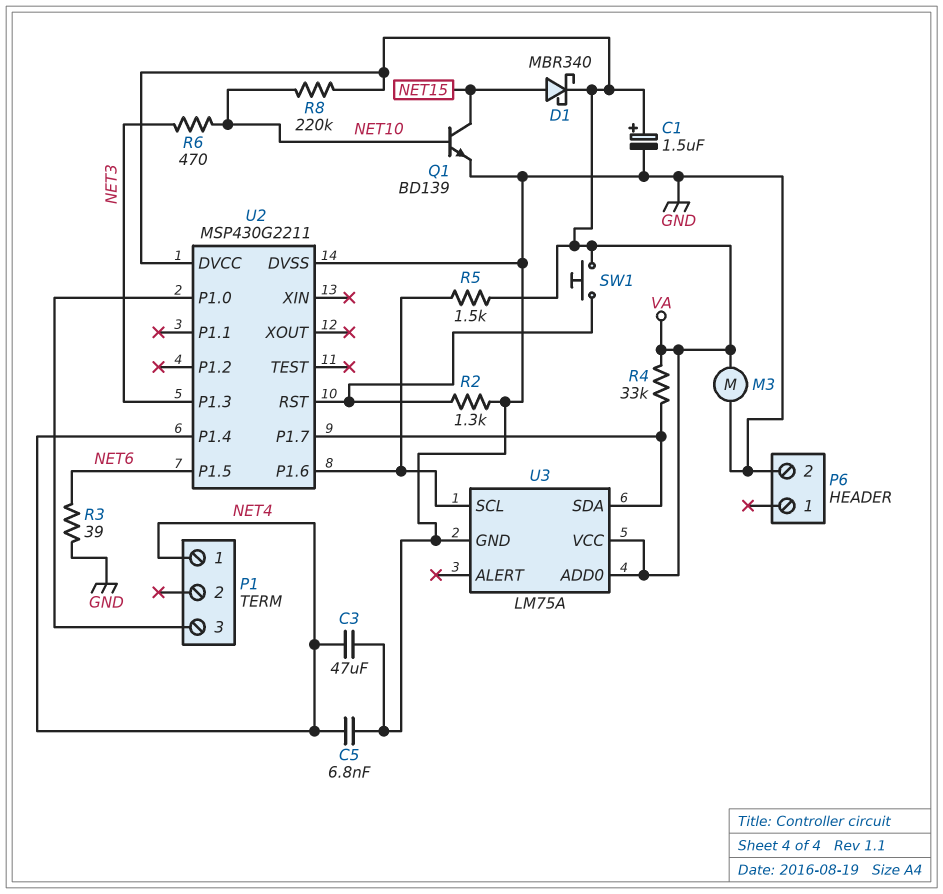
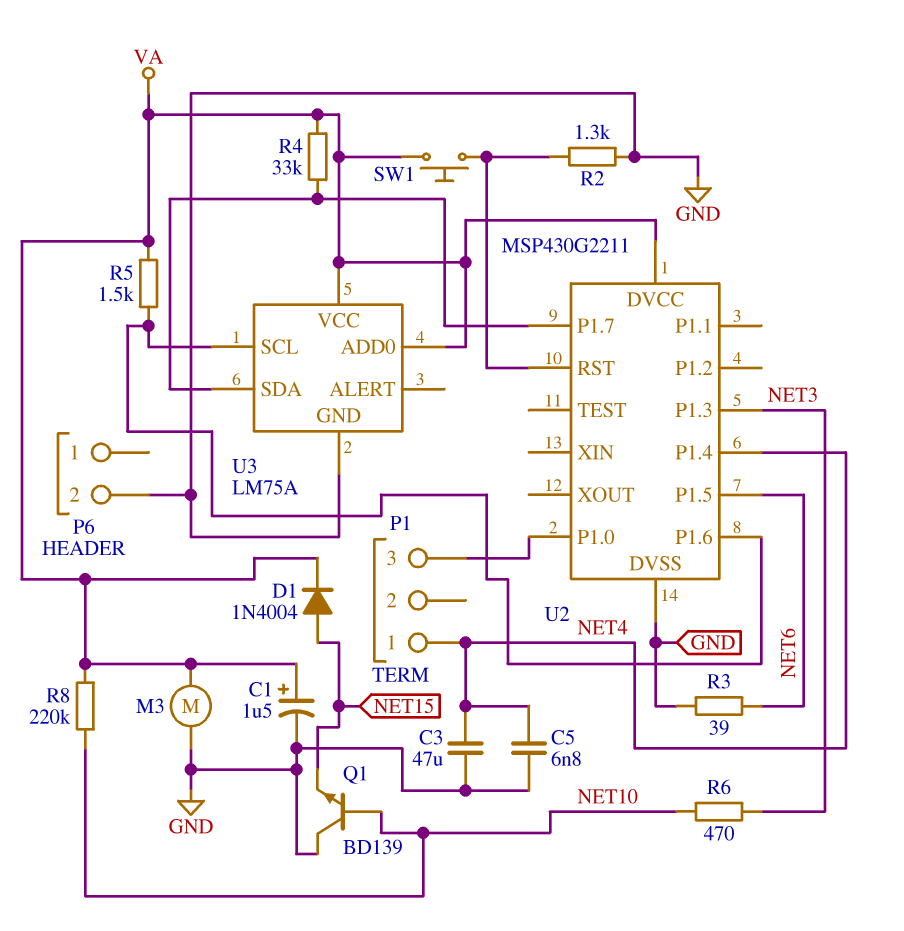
D1: schottky MBR340 (A NET15, K VA) -> diode 1N4004 (A NET15, K VA)
Q1: NPN BD139 (B NET10, C NET15, E GND) -> NPN BD139 (B NET10, C GND, E NET15)

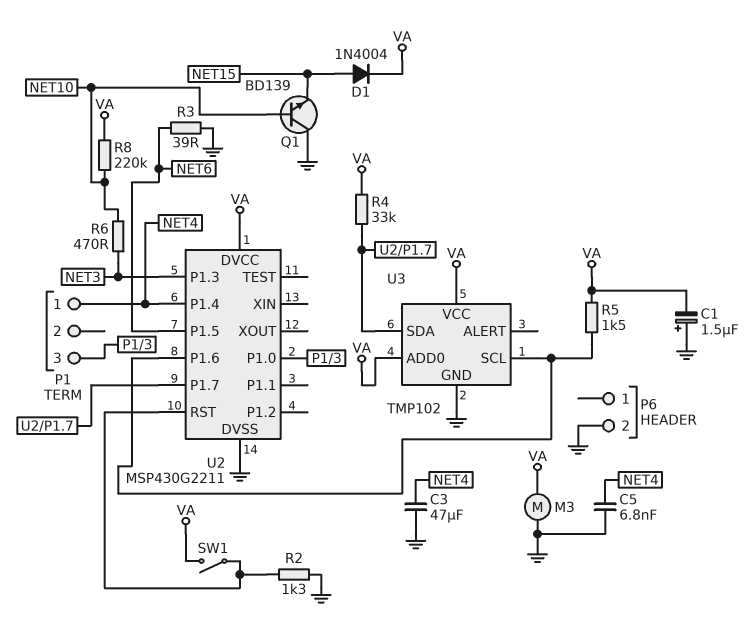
C1: 1.5uF (plus VA, minus GND) -> 1.5uF (plus GND, minus VA)
SW1: button (U2/RST, VA) -> switch (U2/RST, VA)
U3: LM75A -> TMP102

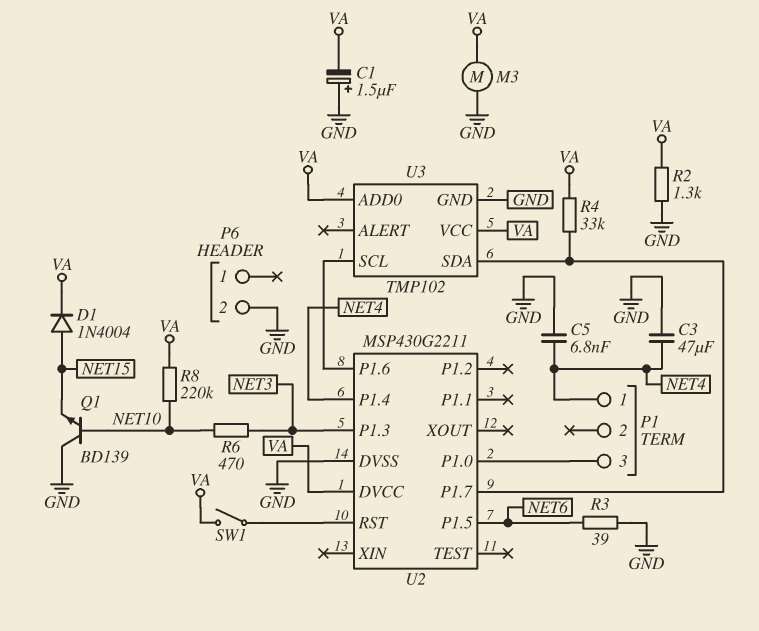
R2: 1.3k (GND, U2/RST) -> 1.3k (GND, VA)
R5: 1.5k (U2/P1.6, VA) -> none

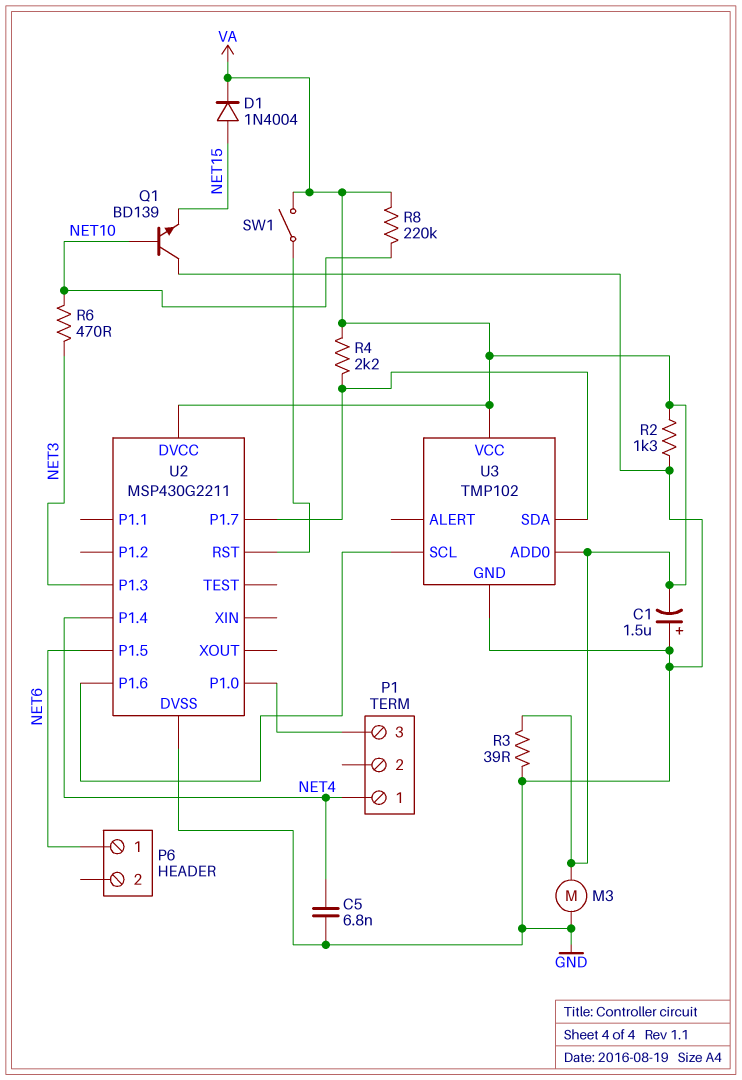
C3: 47uF (GND, NET4) -> none
P6 pin 1: none -> NET6
P6 pin 2: GND -> none
R3: 39 (GND, NET6) -> 39 (GND, VA)
R4: 33k (U2/P1.7, VA) -> 2.2k (U2/P1.7, VA)

